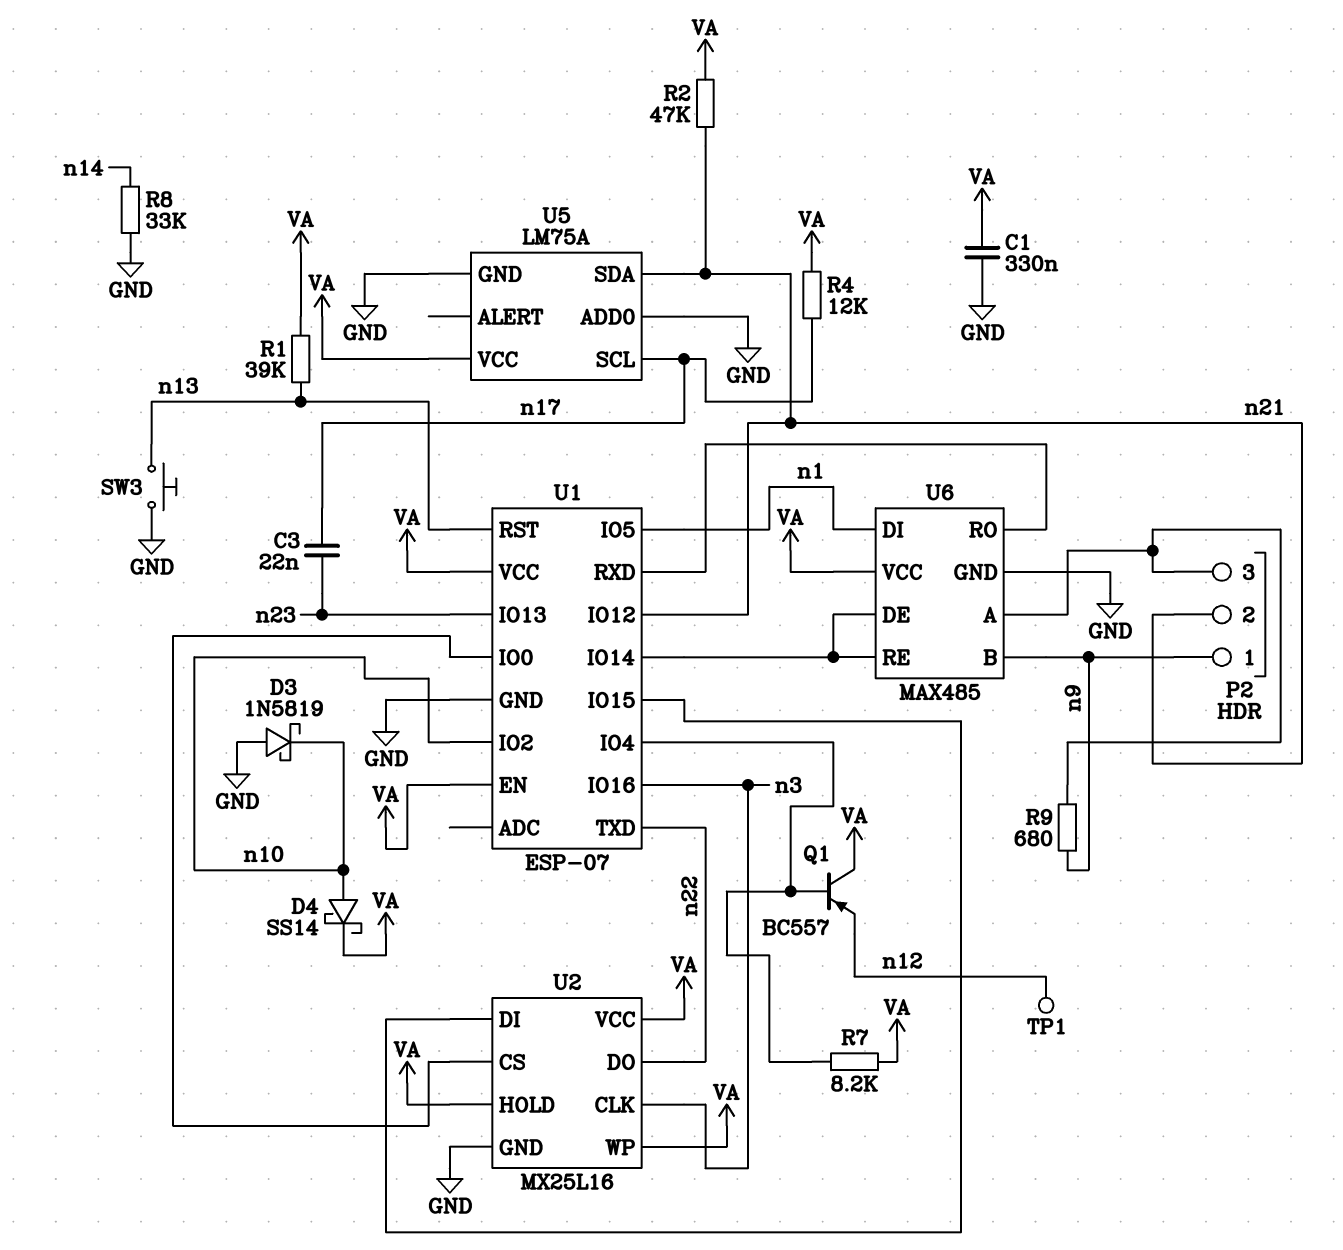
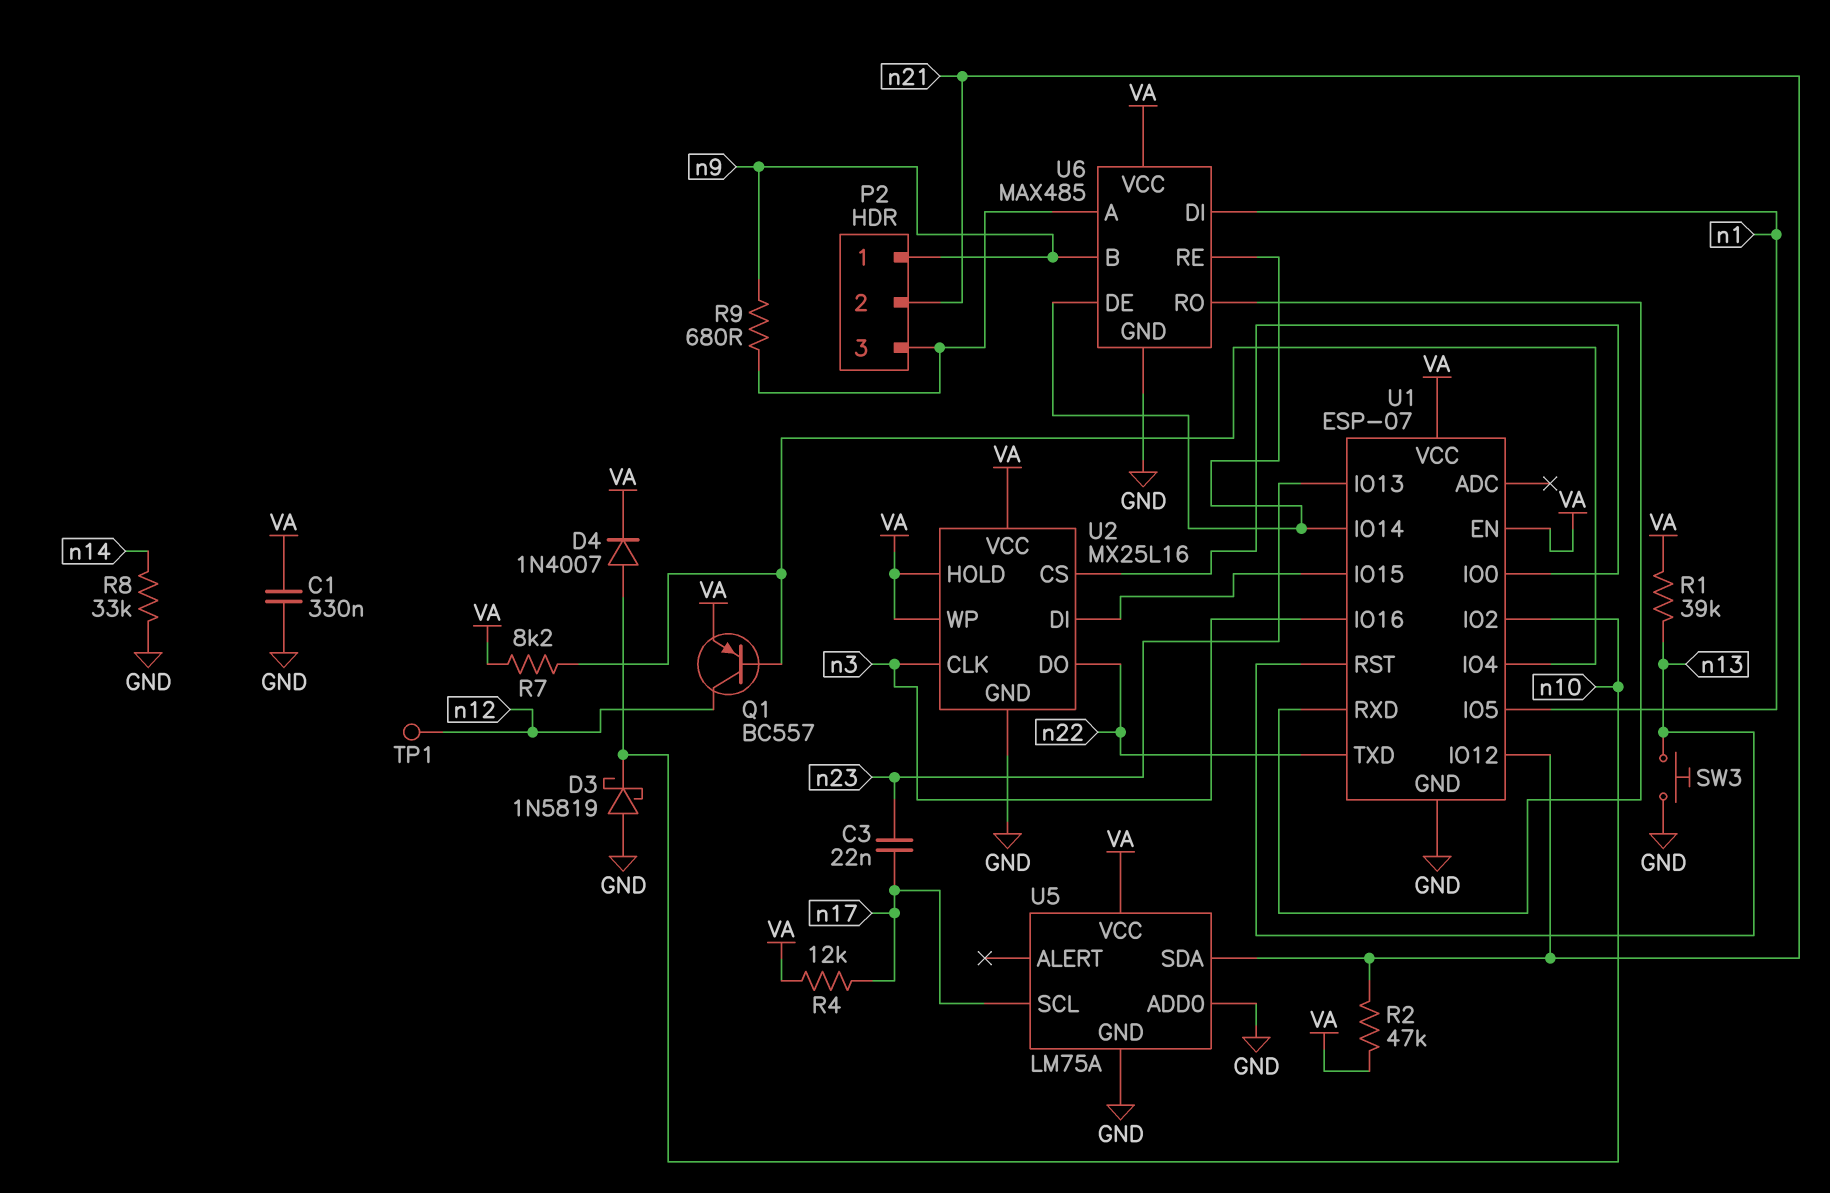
D4: schottky SS14 (A n10, K VA) -> diode 1N4007 (A n10, K VA)
Q1: PNP BC557 (B U1/IO4, C VA, E n12) -> PNP BC557 (B U1/IO4, C n12, E VA)

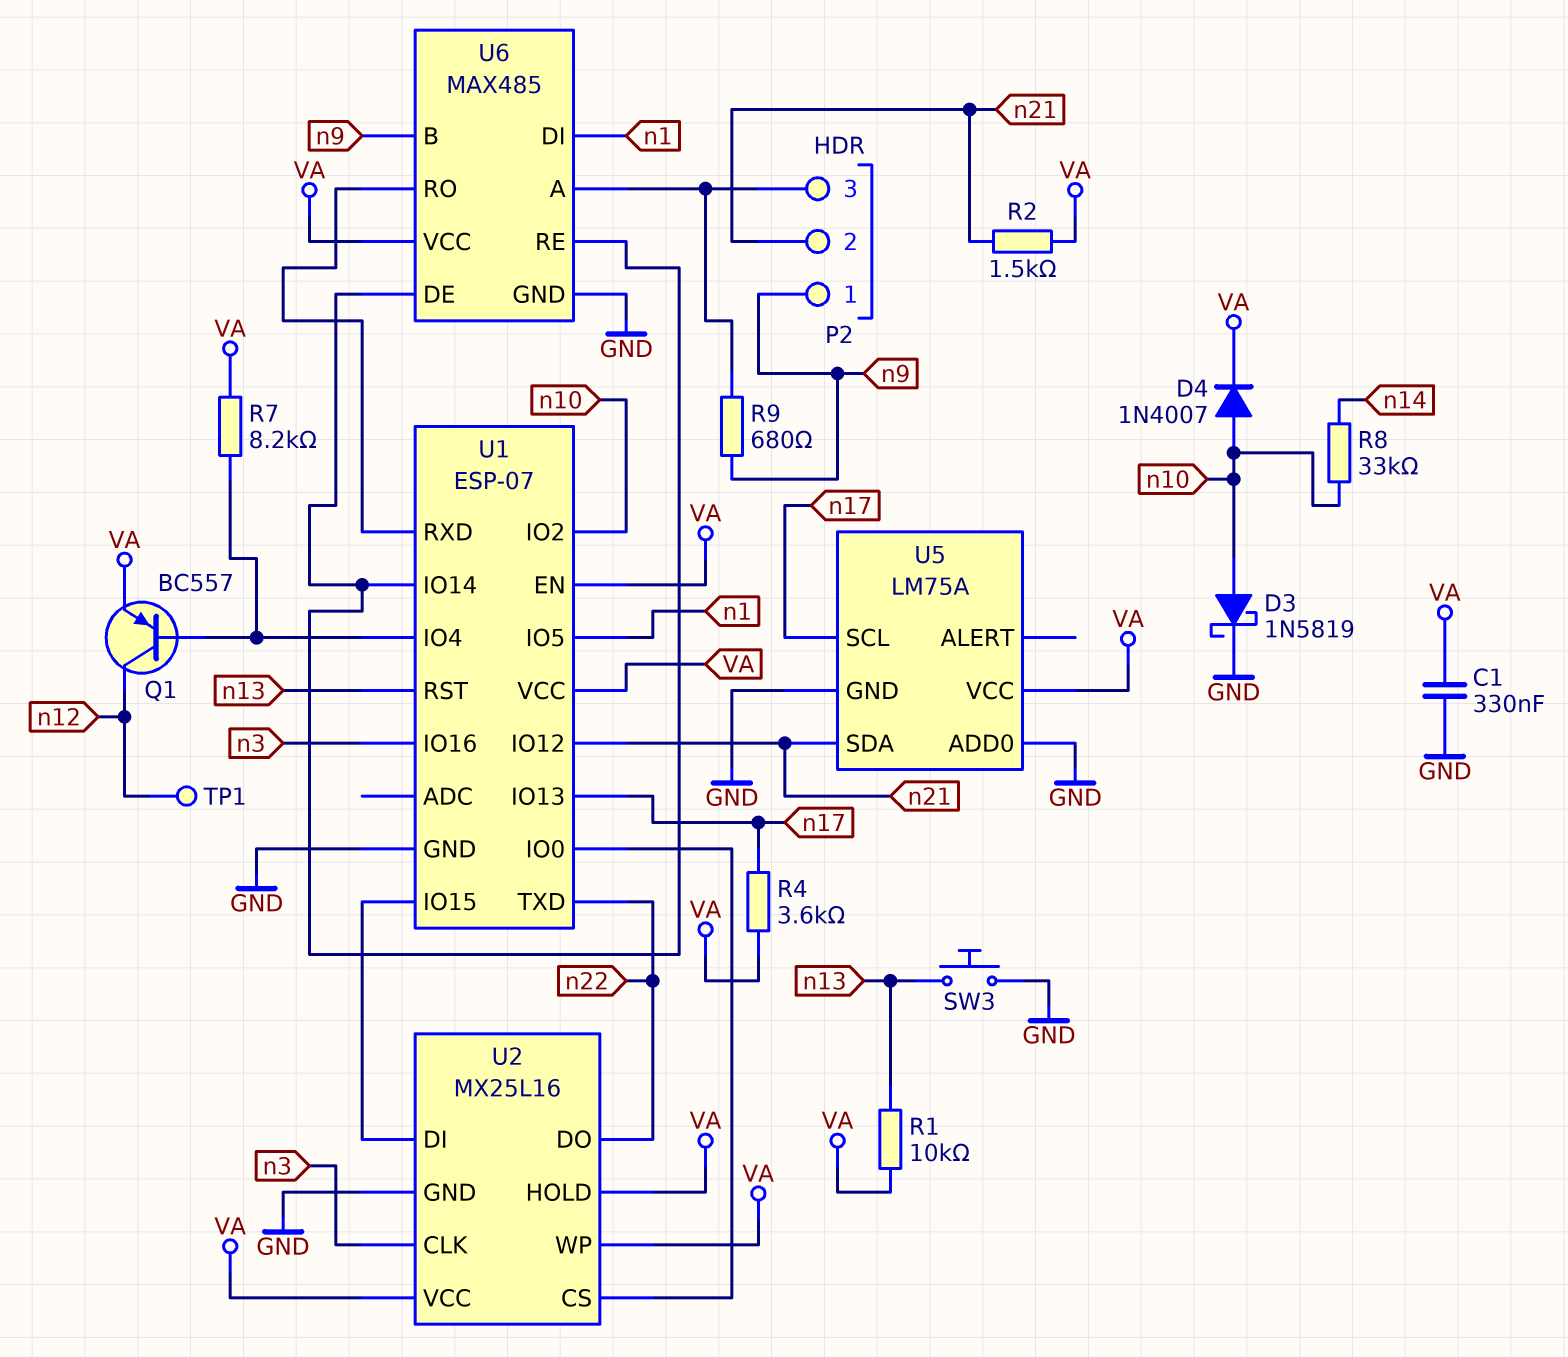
C3: 22nF (n17, n23) -> none
D3: schottky 1N5819 (A GND, K n10) -> schottky 1N5819 (A n10, K GND)
R1: 39k (VA, n13) -> 10k (VA, n13)
R2: 47k (VA, n21) -> 1.5k (VA, n21)
R4: 12k (VA, n17) -> 3.6k (VA, n17)
R8: 33k (GND, n14) -> 33k (n10, n14)
U1 pin IO13: n23 -> n17

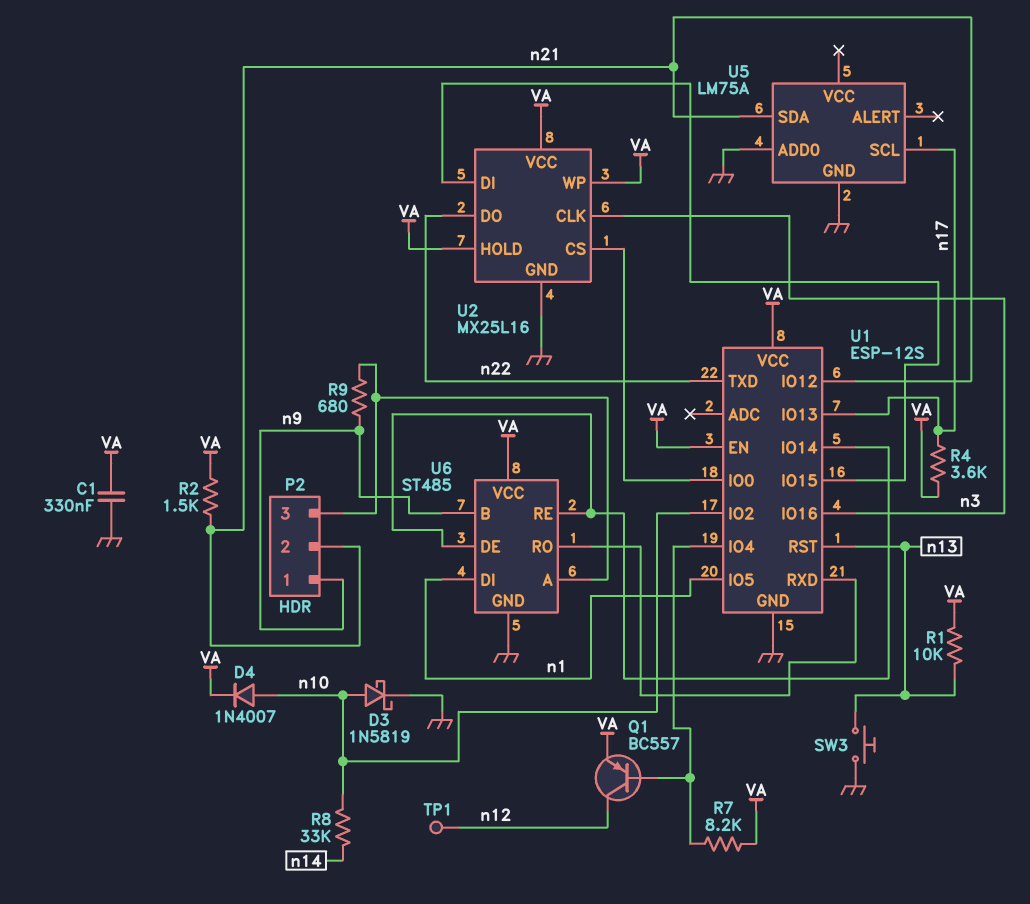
U1: ESP-07 -> ESP-12S
U5 pin VCC: VA -> none
U6: MAX485 -> ST485

